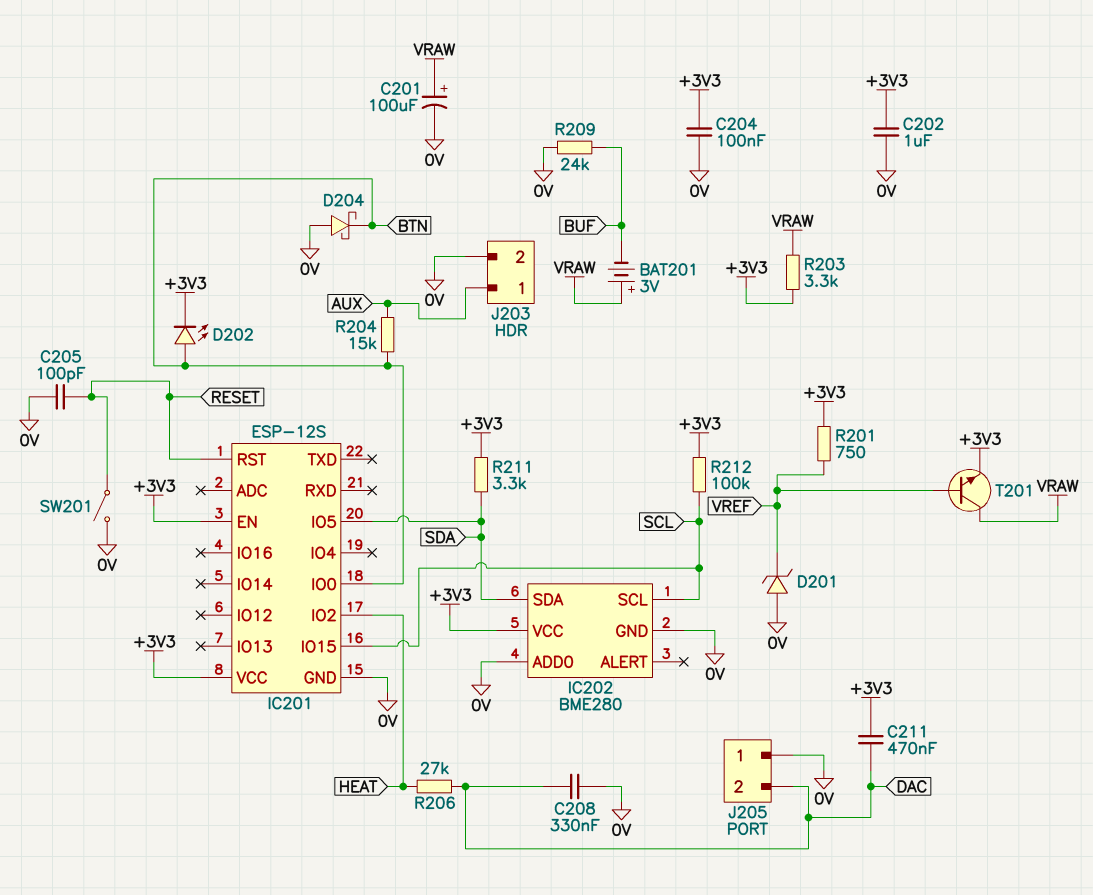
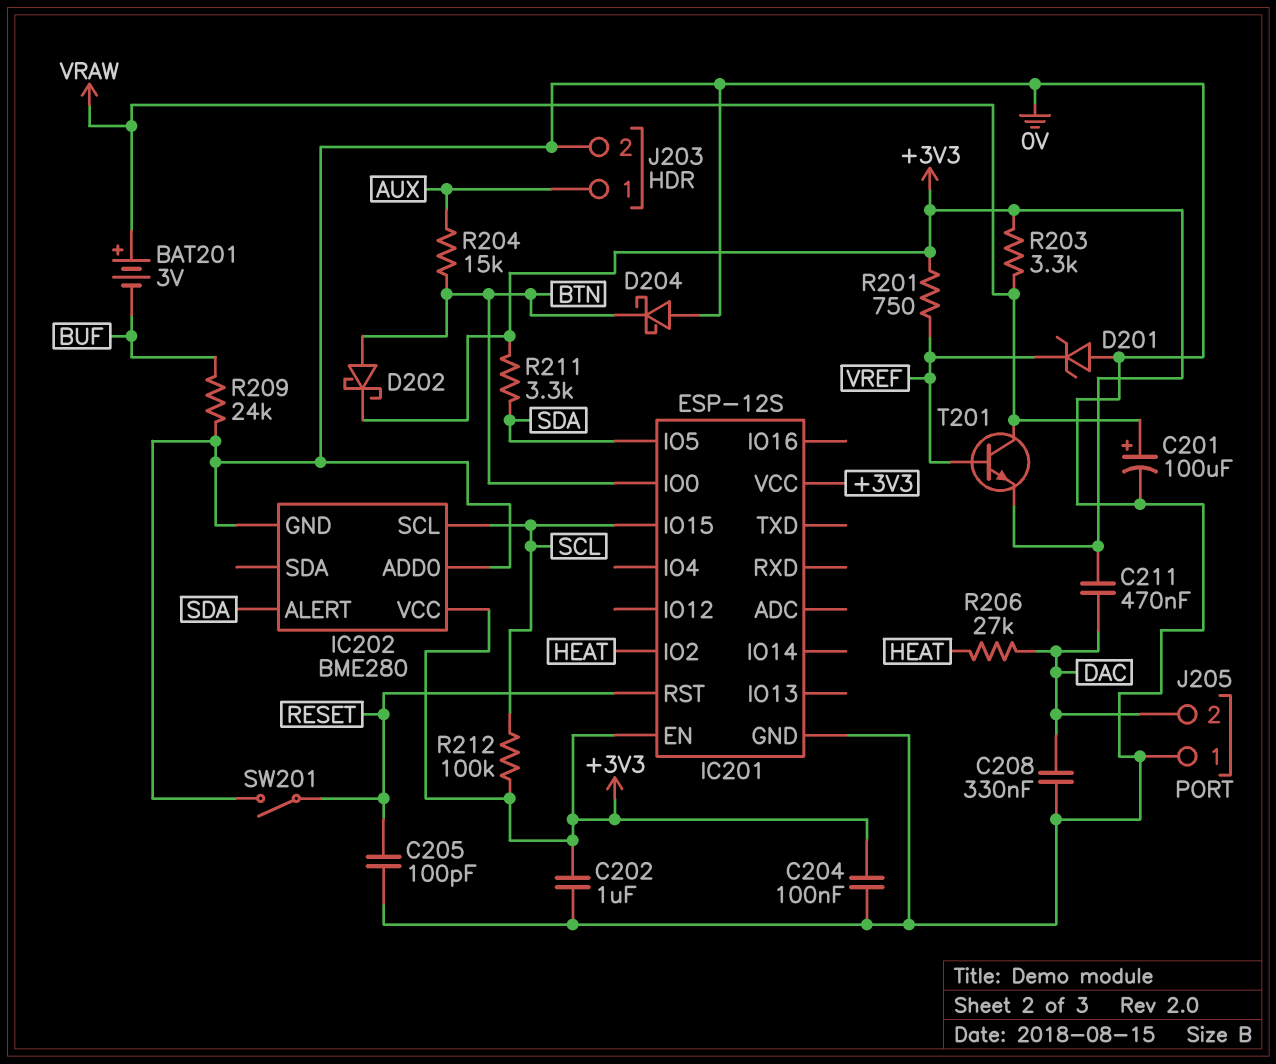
D202: LED (A BTN, K +3V3) -> schottky (A BTN, K +3V3)
IC202 pin ALERT: none -> SDA
IC202 pin SDA: SDA -> none

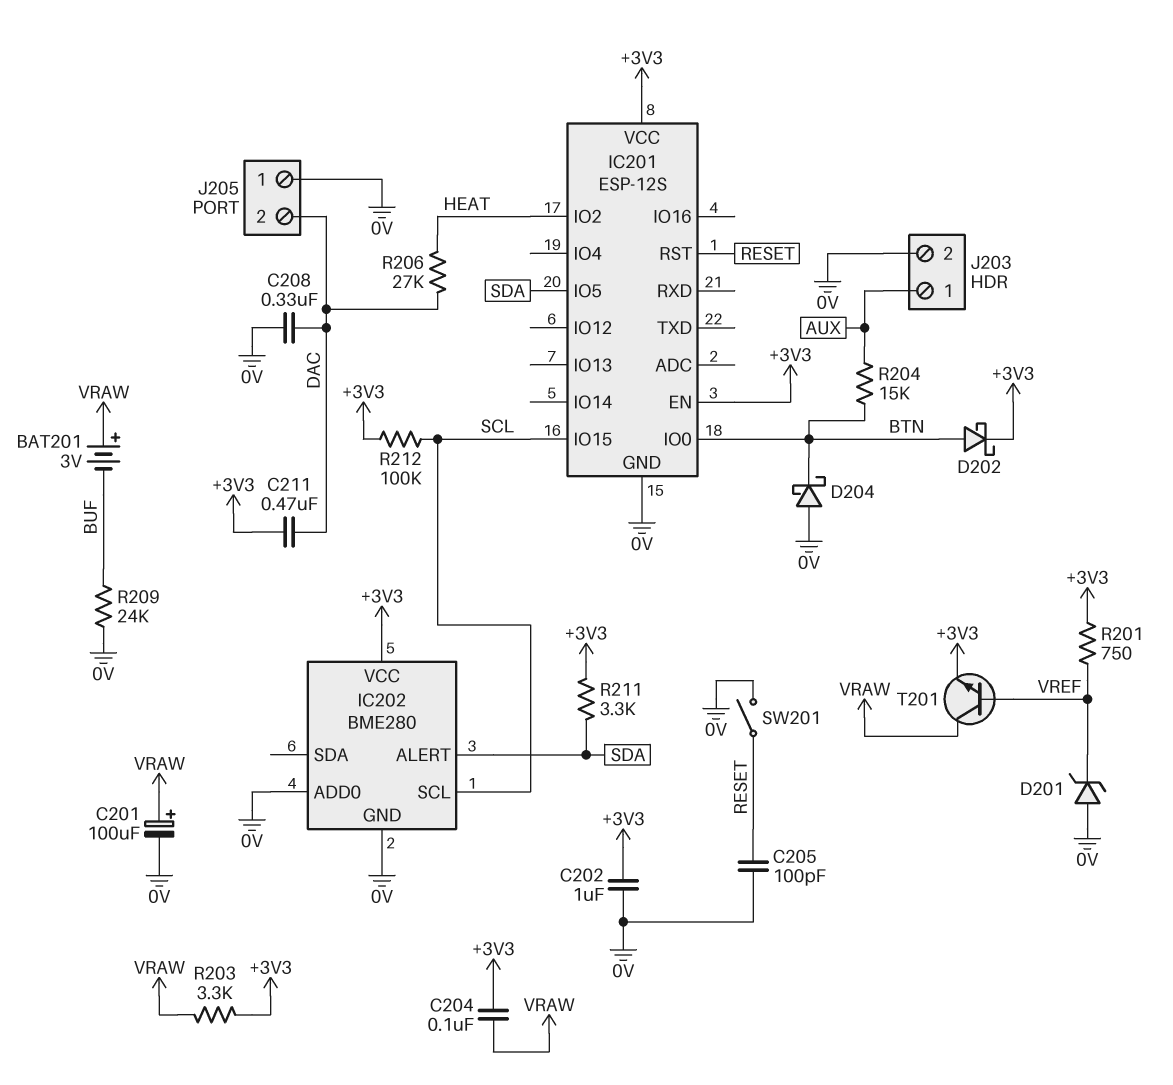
C204: 100nF (+3V3, 0V) -> 100nF (+3V3, VRAW)

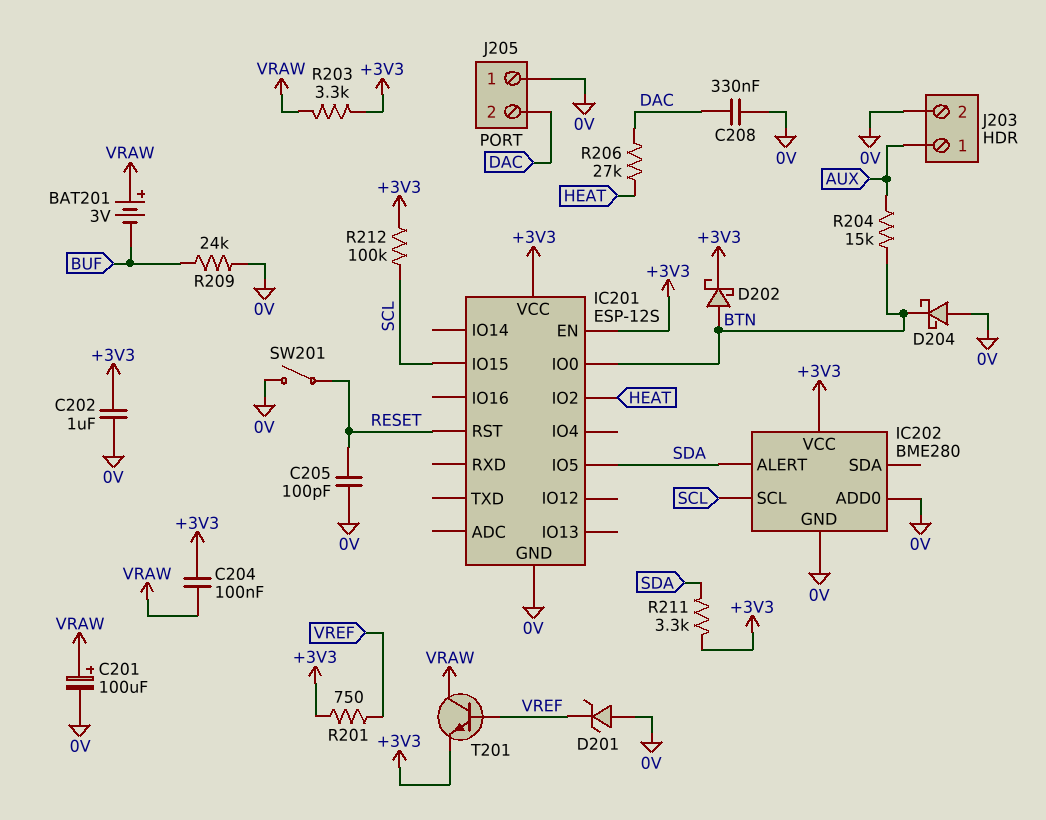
C211: 470nF (+3V3, DAC) -> none

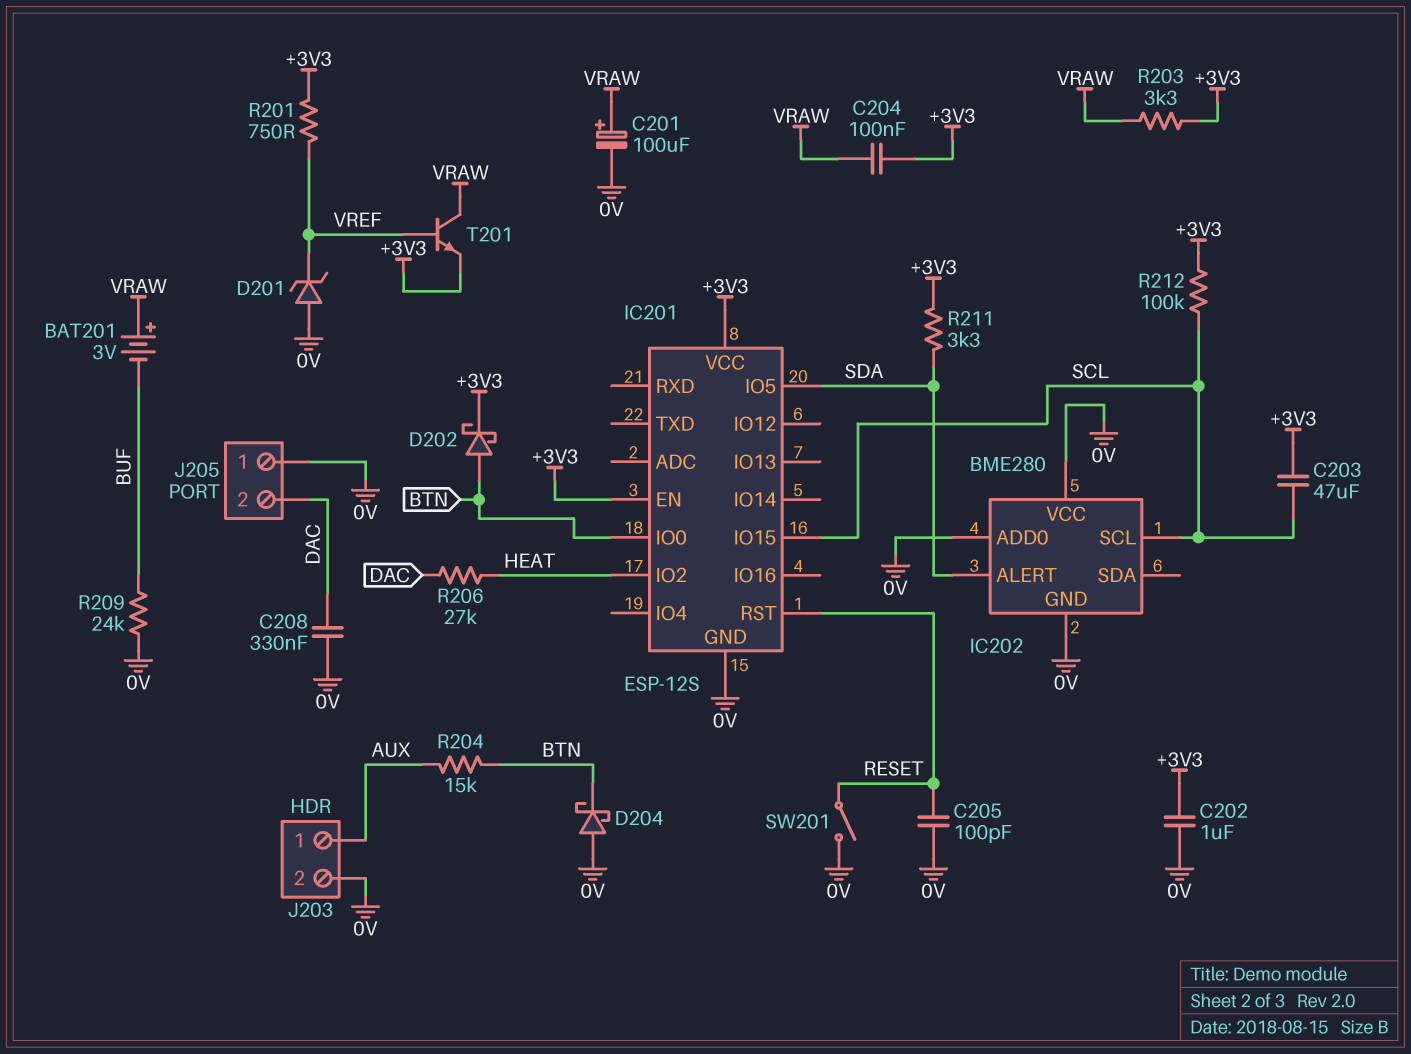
C203: none -> 47uF (+3V3, SCL)
IC202 pin VCC: +3V3 -> 0V

